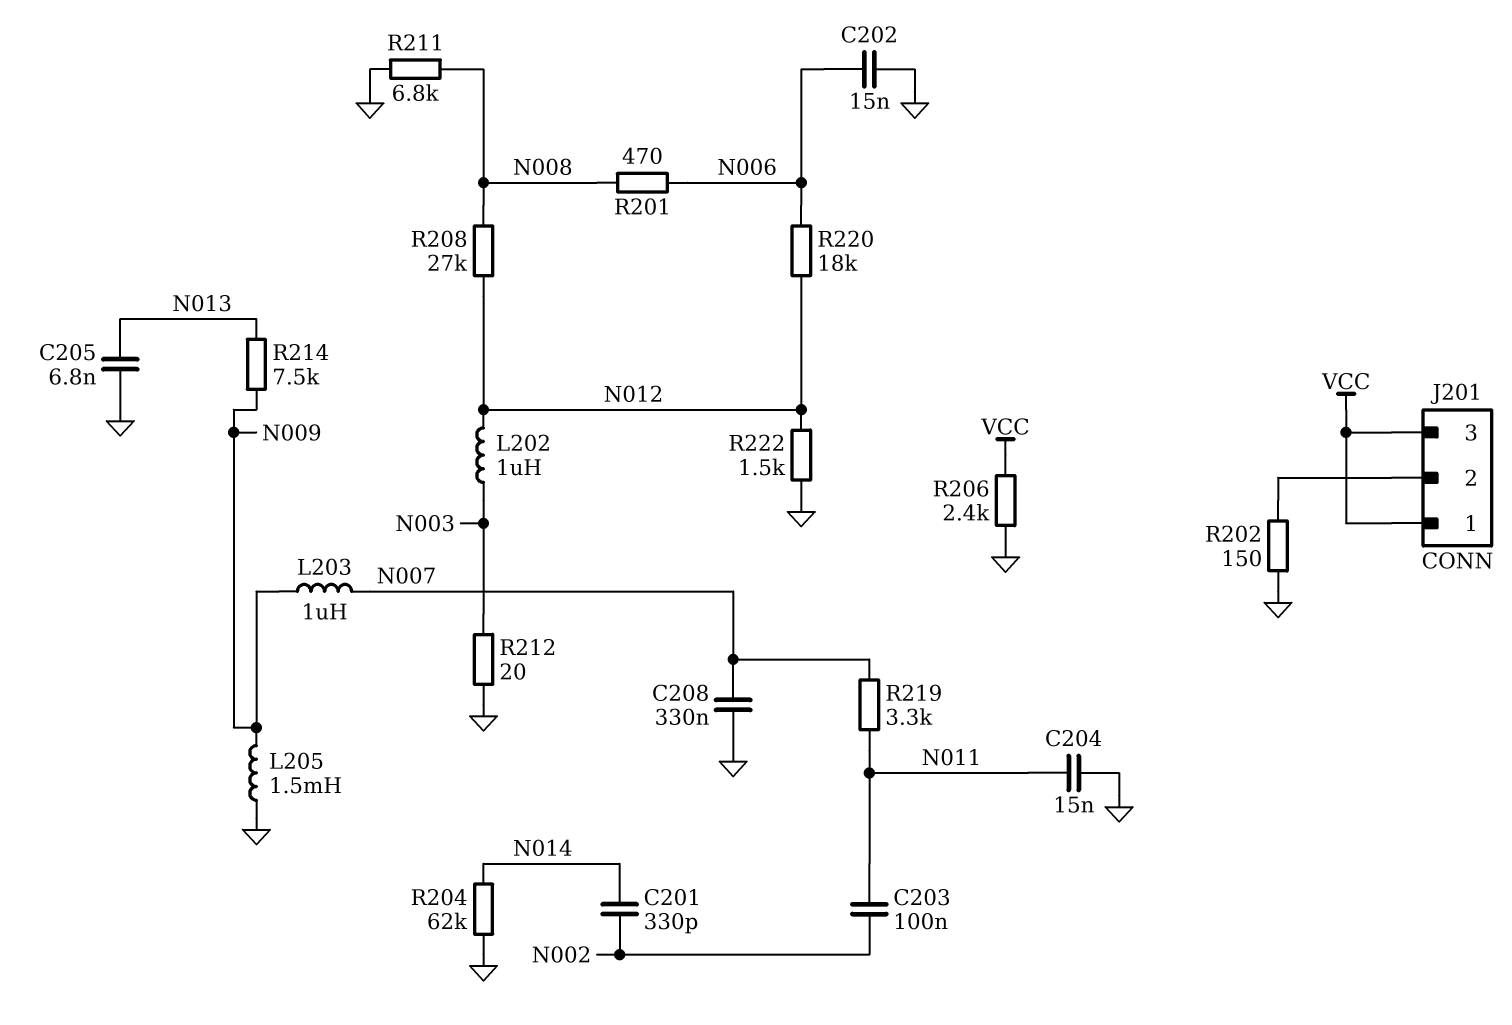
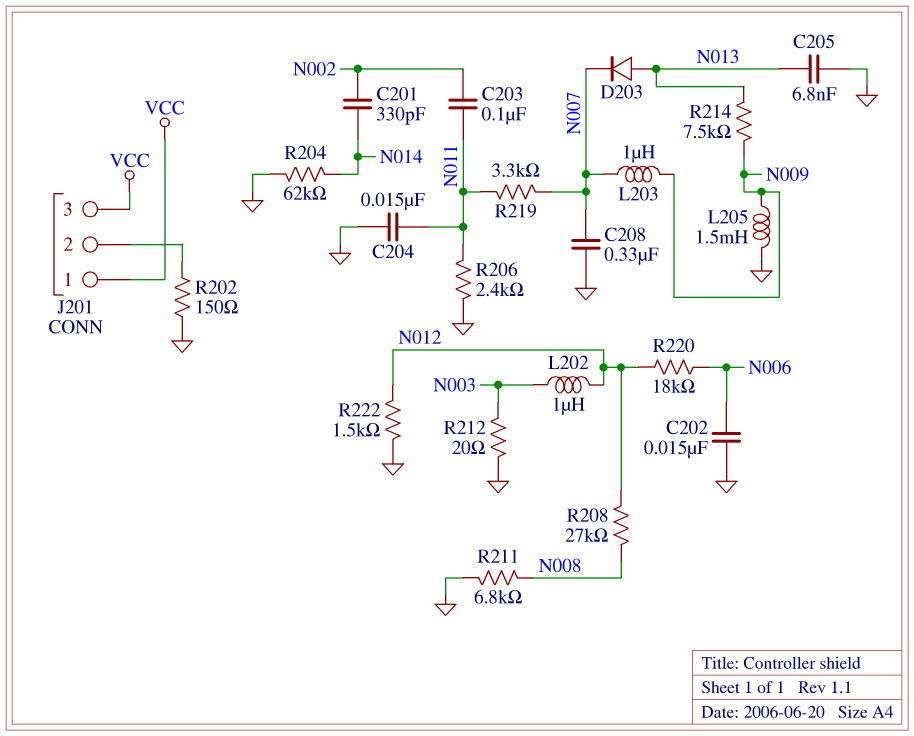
D203: none -> diode (A N013, K N007)
R201: 470 (N006, N008) -> none
R206: 2.4k (GND, VCC) -> 2.4k (GND, N011)

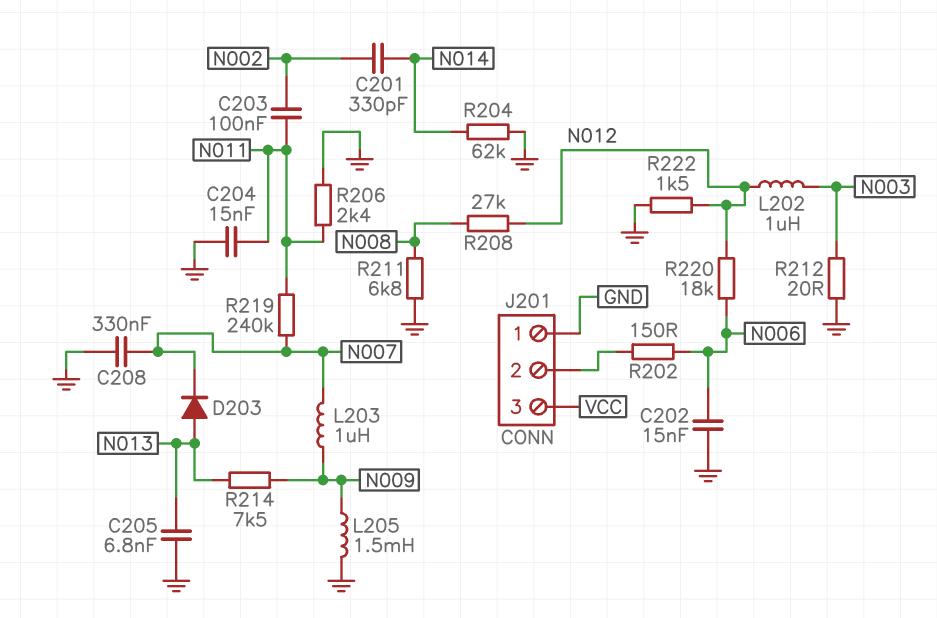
J201 pin 1: VCC -> GND
R202: 150 (GND, J201/2) -> 150 (J201/2, N006)
R219: 3.3k (N007, N011) -> 240k (N007, N011)

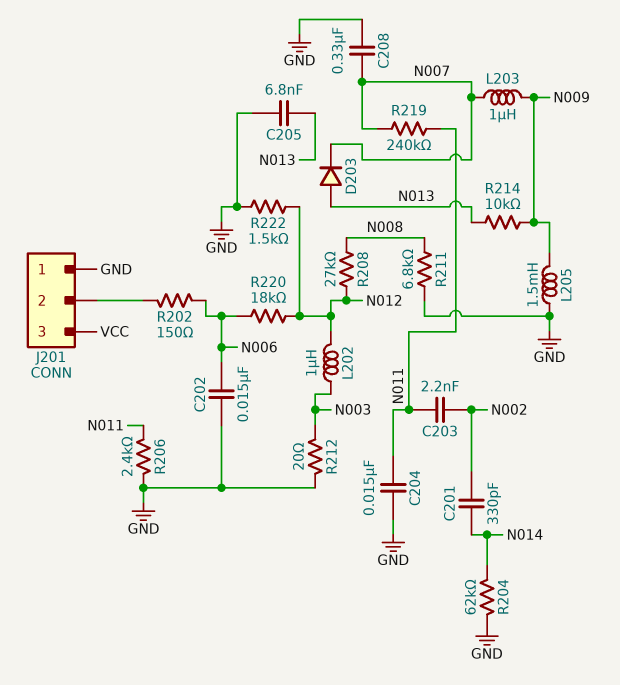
C203: 100nF (N002, N011) -> 2.2nF (N002, N011)
R214: 7.5k (N009, N013) -> 10k (N009, N013)

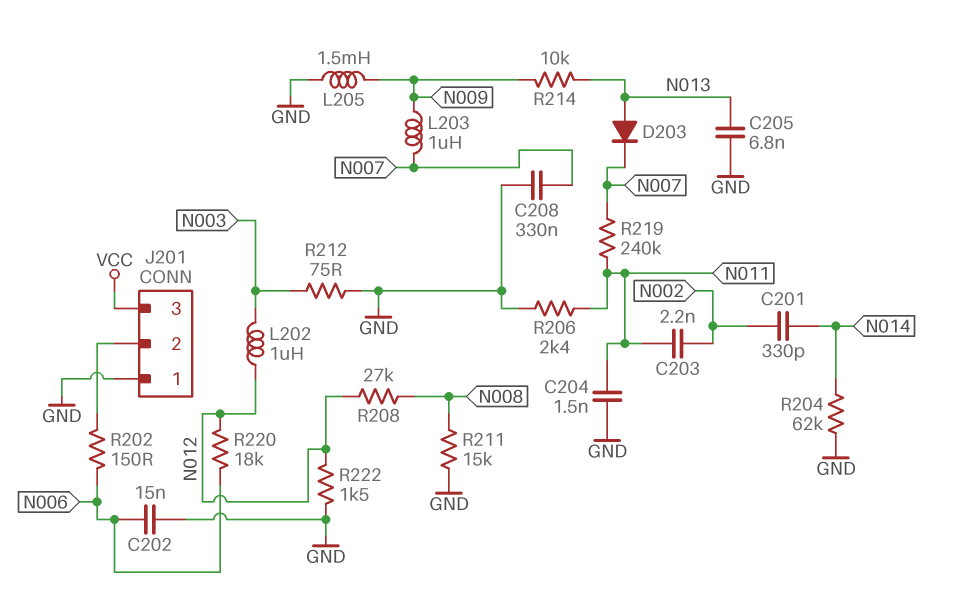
C204: 15nF (GND, N011) -> 1.5nF (GND, N011)
R211: 6.8k (GND, N008) -> 15k (GND, N008)
R212: 20 (GND, N003) -> 75 (GND, N003)

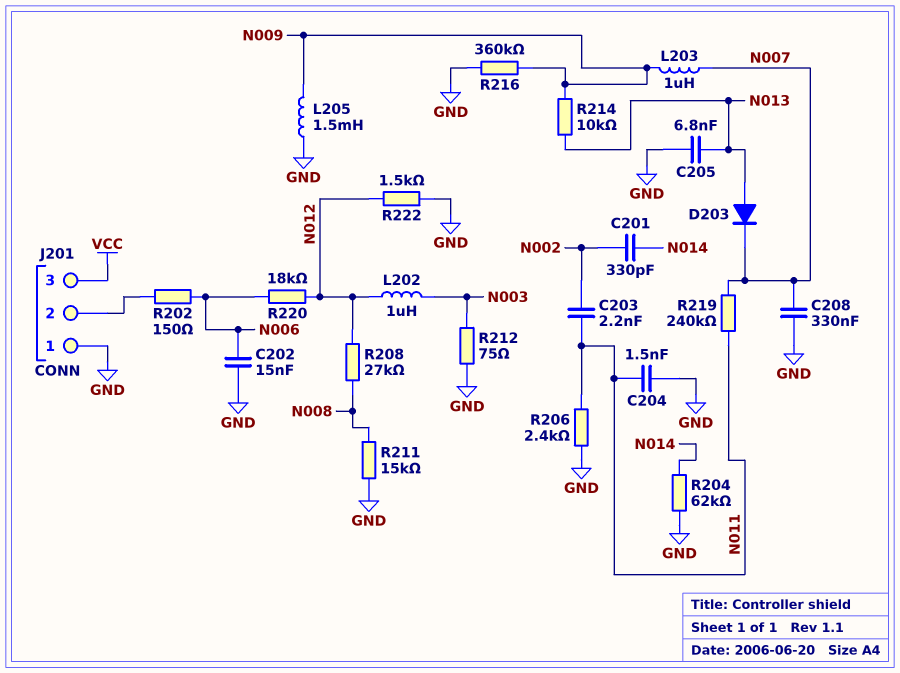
R216: none -> 360k (GND, N009)

